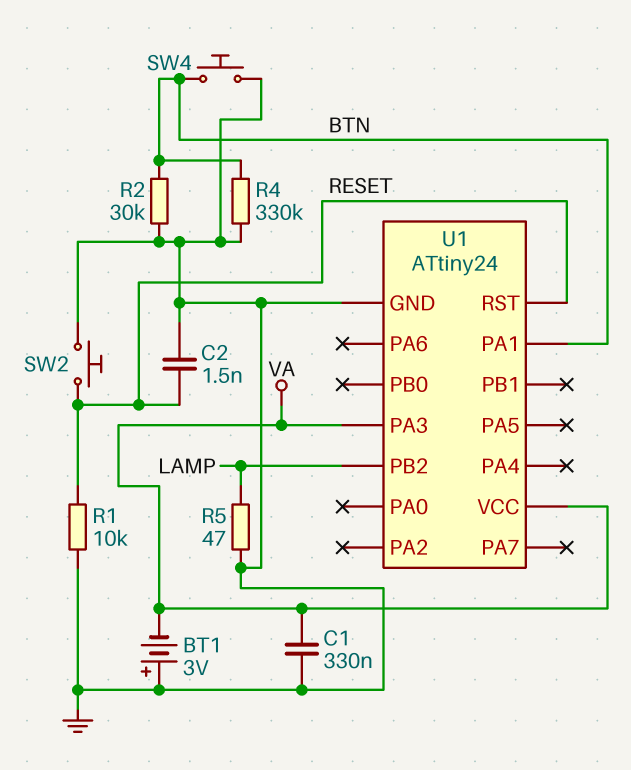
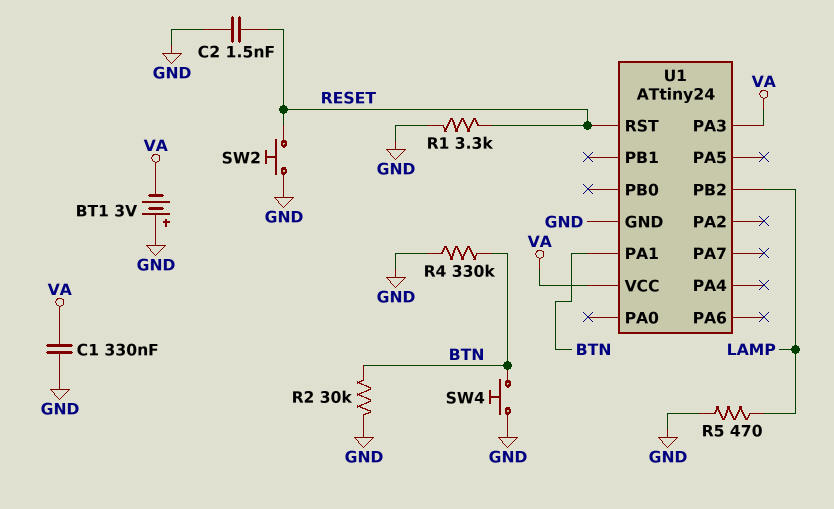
R1: 10k (GND, RESET) -> 3.3k (GND, RESET)
R5: 47 (GND, LAMP) -> 470 (GND, LAMP)

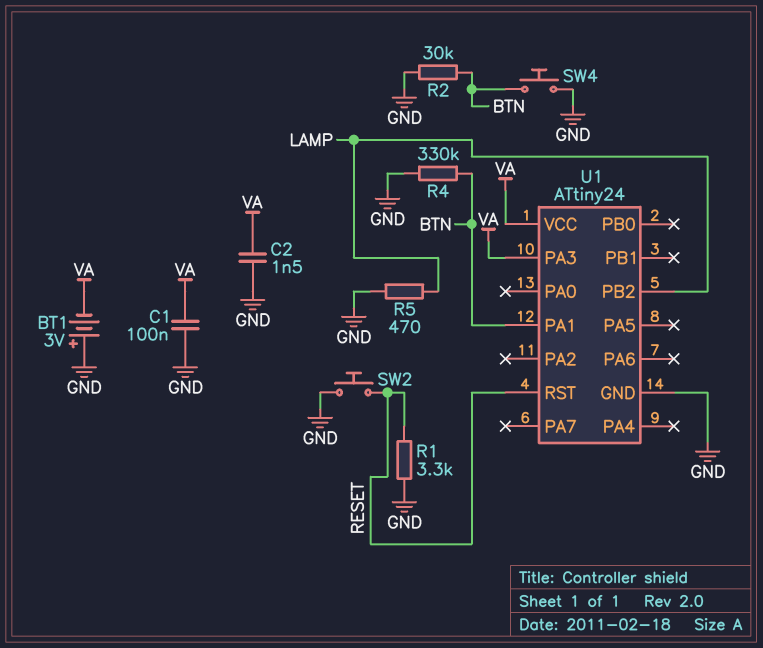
C1: 330nF (GND, VA) -> 100nF (GND, VA)
C2: 1.5nF (GND, RESET) -> 1.5nF (GND, VA)

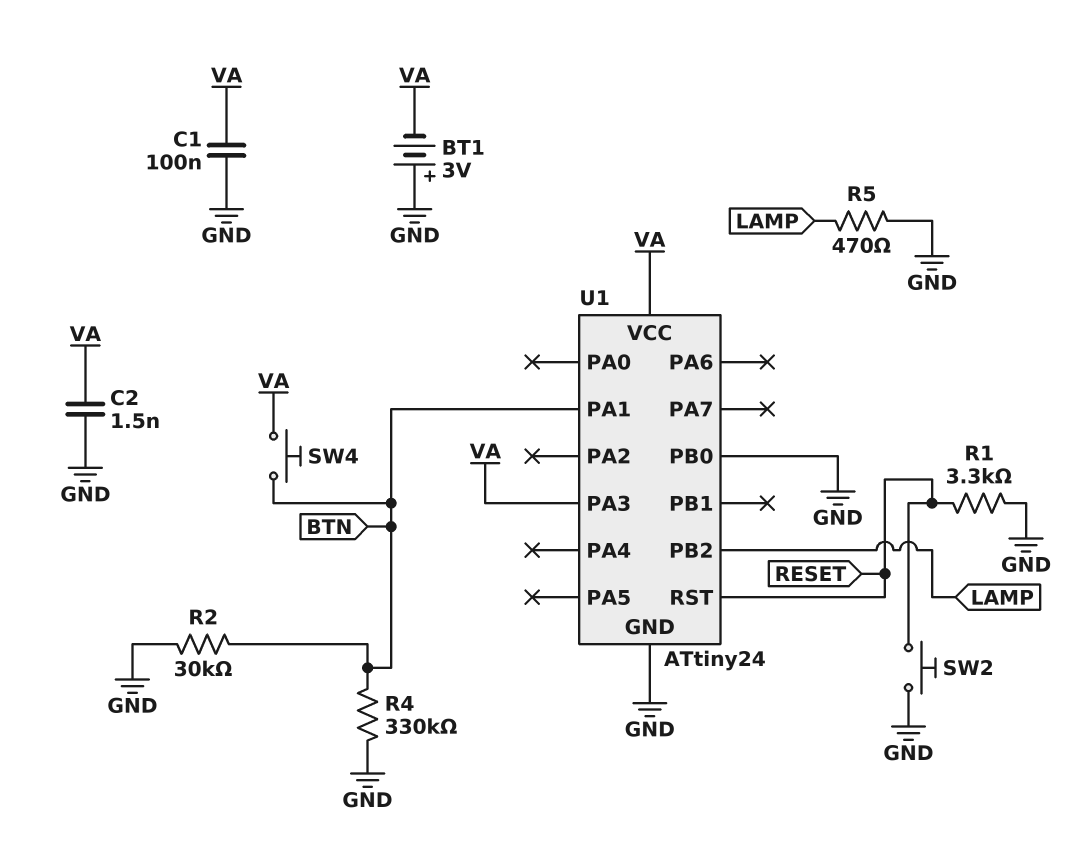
SW4: button (BTN, GND) -> button (BTN, VA)
U1 pin PB0: none -> GND

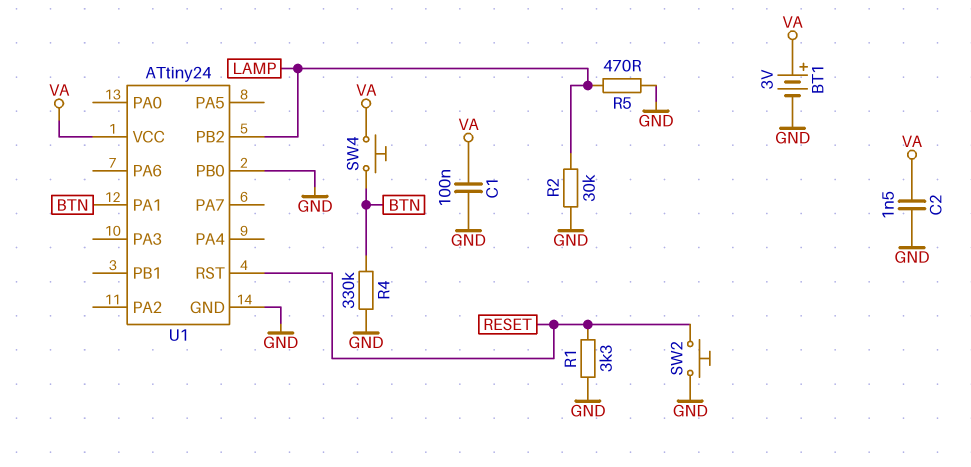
BT1: 3V (plus GND, minus VA) -> 3V (plus VA, minus GND)
R2: 30k (BTN, GND) -> 30k (GND, LAMP)
U1 pin PA3: VA -> none

